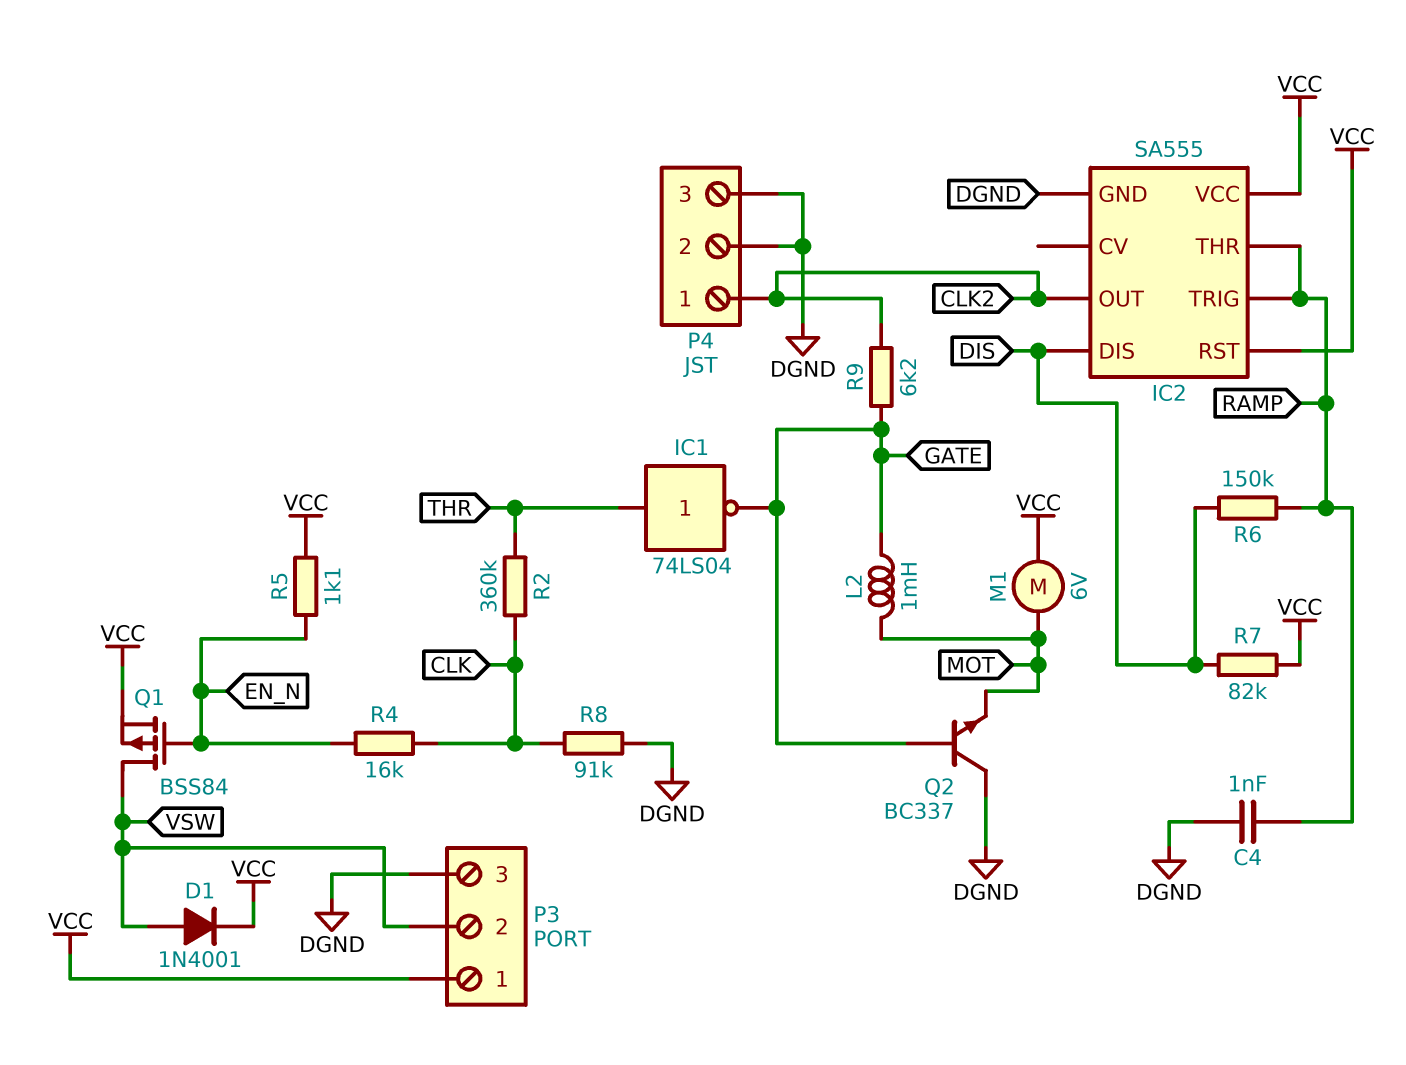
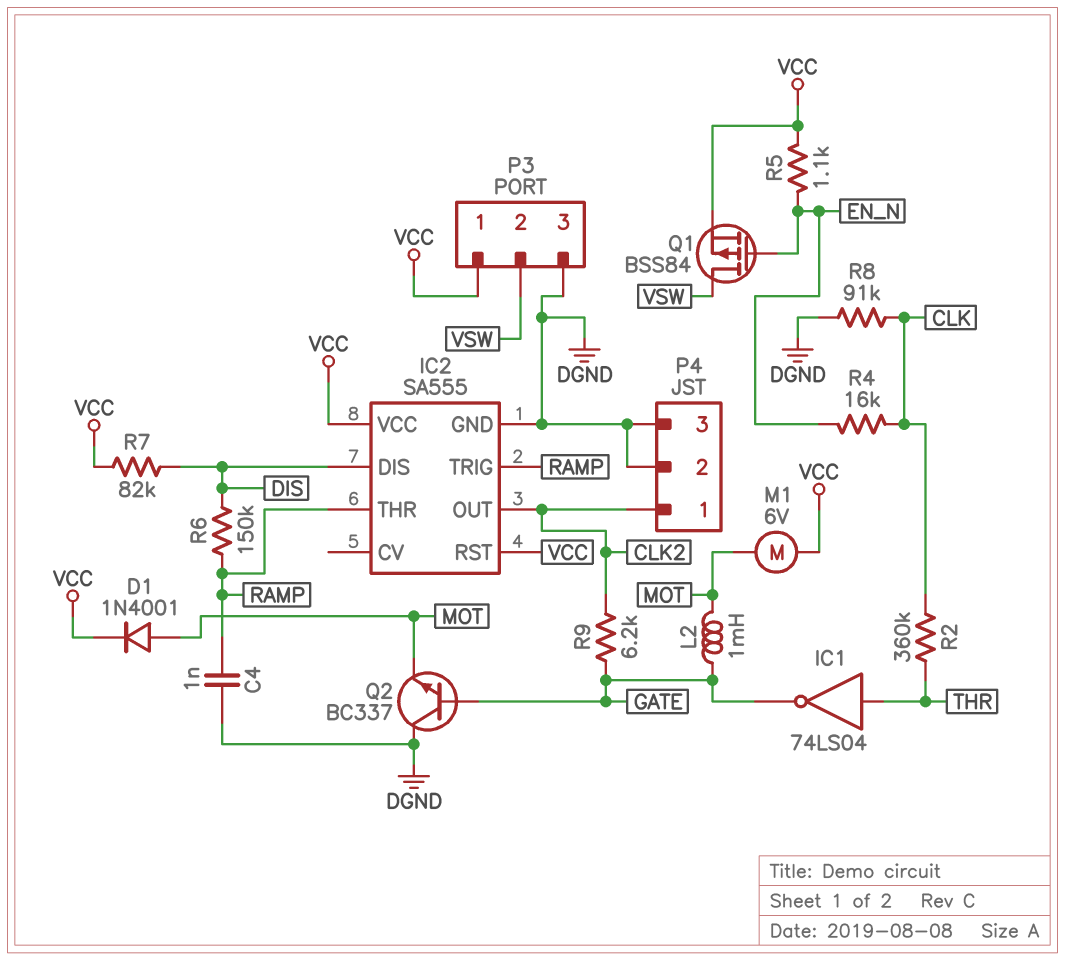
D1: diode 1N4001 (A VSW, K VCC) -> diode 1N4001 (A MOT, K VCC)

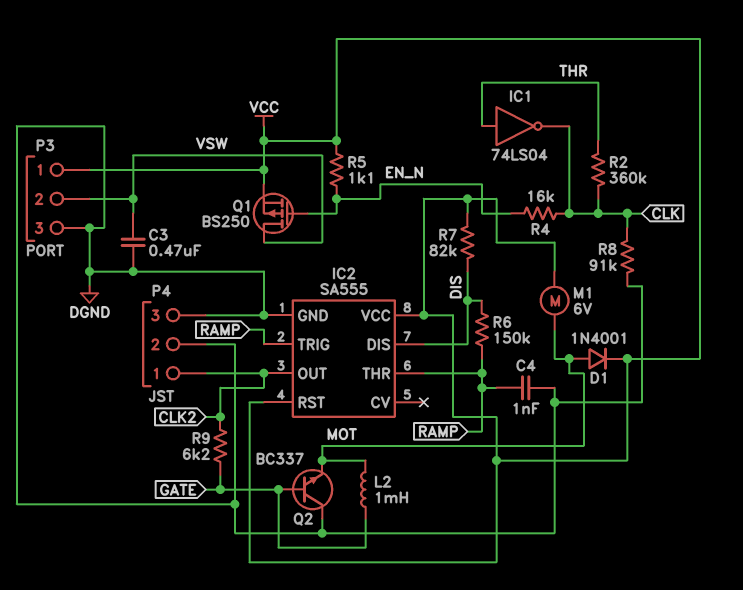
C3: none -> 470nF (DGND, VSW)
IC1: NOT 74LS04 (in THR, out GATE) -> NOT 74LS04 (in THR, out CLK)
Q1: PMOS BSS84 (G EN_N, D VSW, S VCC) -> PMOS BS250 (G EN_N, D VSW, S VCC)

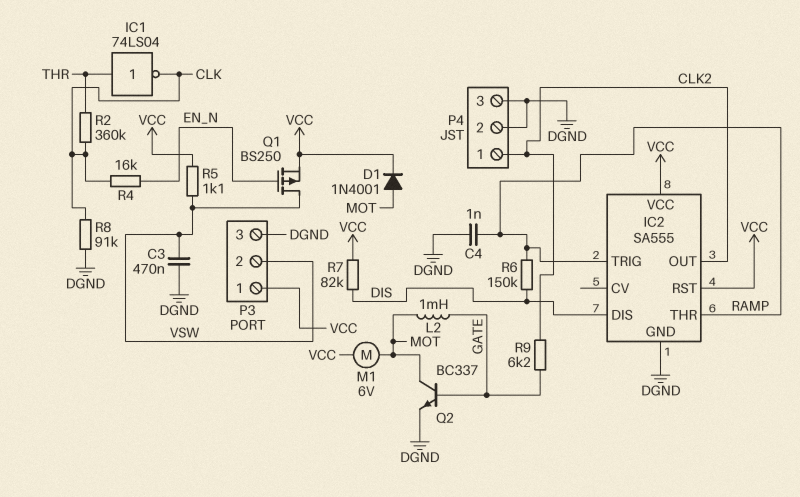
Q2: NPN BC337 (B GATE, C DGND, E MOT) -> NPN BC337 (B GATE, C MOT, E DGND)
R5: 1.1k (EN_N, VCC) -> 1.1k (VCC, VSW)

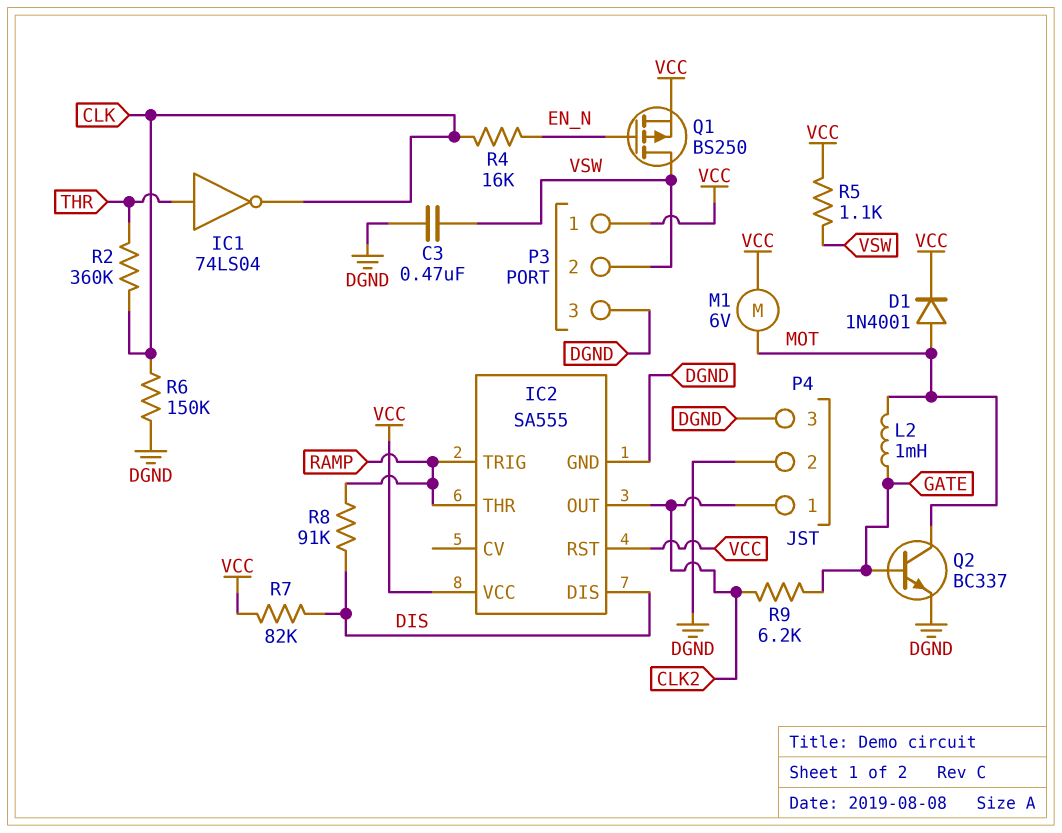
C4: 1nF (DGND, RAMP) -> none
R6: 150k (DIS, RAMP) -> 150k (CLK, DGND)
R8: 91k (CLK, DGND) -> 91k (DIS, RAMP)

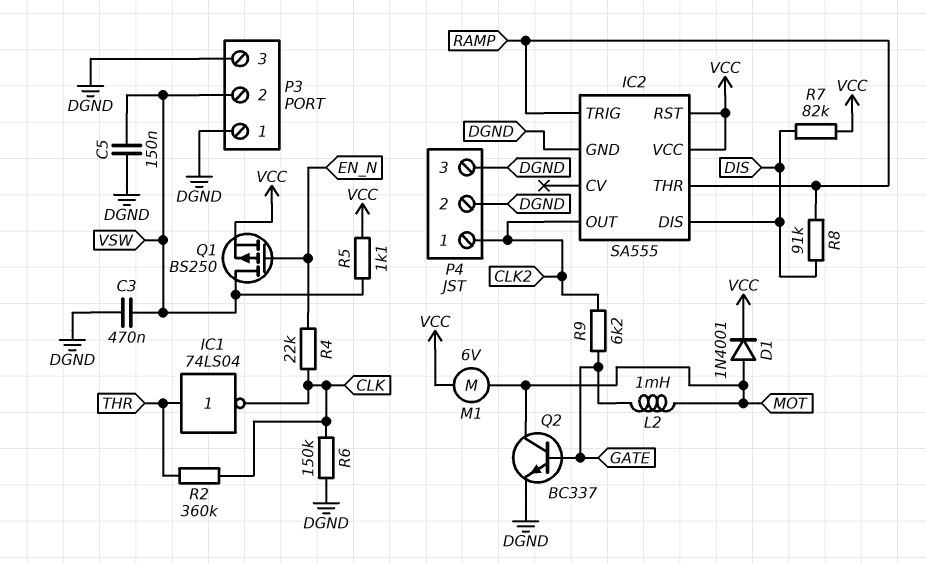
C5: none -> 150nF (DGND, VSW)
P3 pin 1: VCC -> DGND
R4: 16k (CLK, EN_N) -> 22k (CLK, EN_N)

